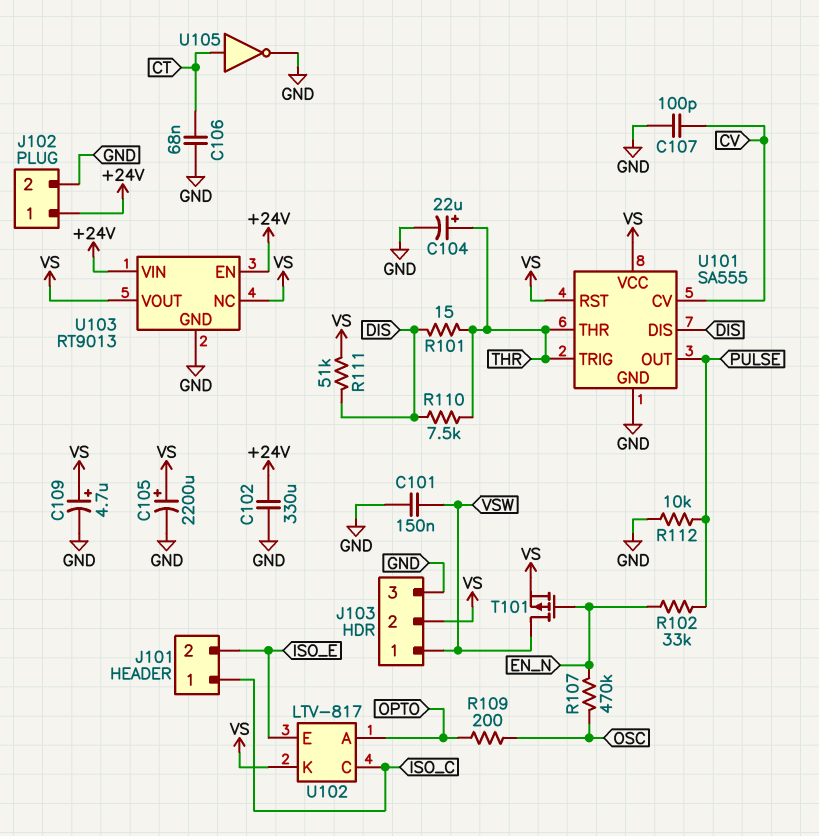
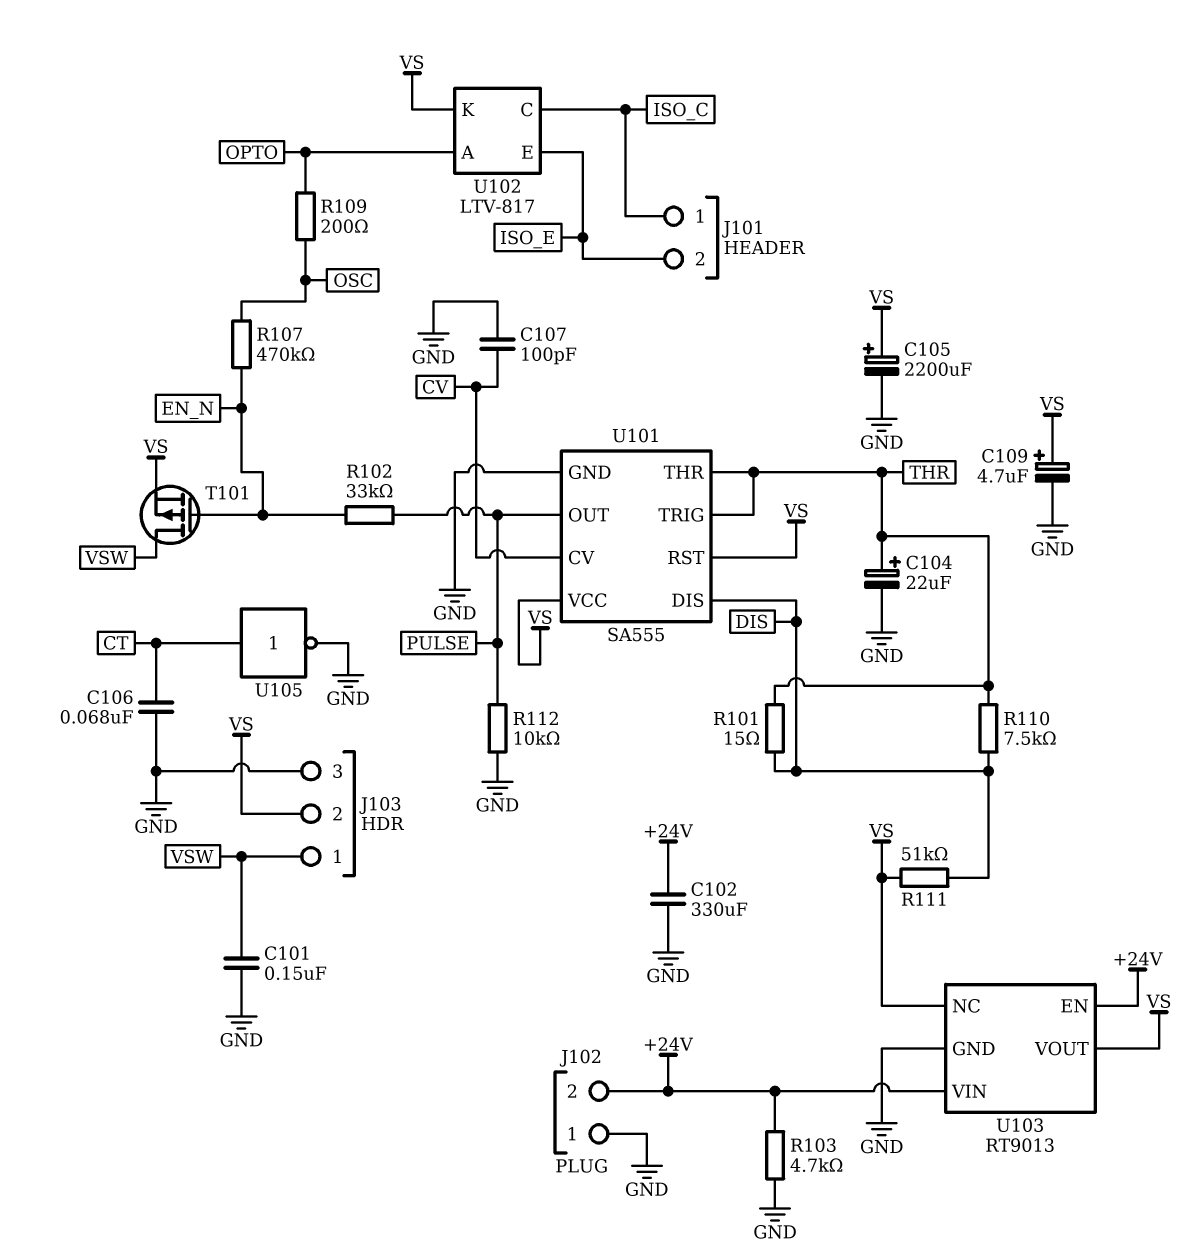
J102 pin 1: +24V -> GND
J102 pin 2: GND -> +24V
R103: none -> 4.7k (+24V, GND)

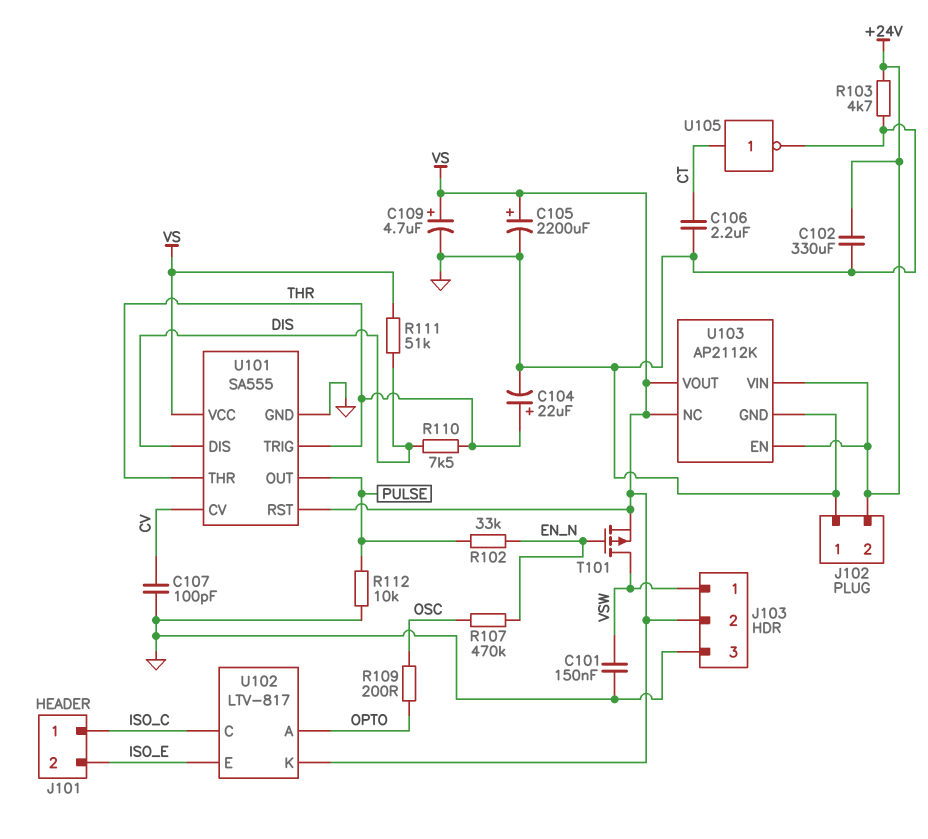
C106: 68nF (CT, GND) -> 2.2uF (CT, GND)
R101: 15 (DIS, THR) -> none
U103: RT9013 -> AP2112K

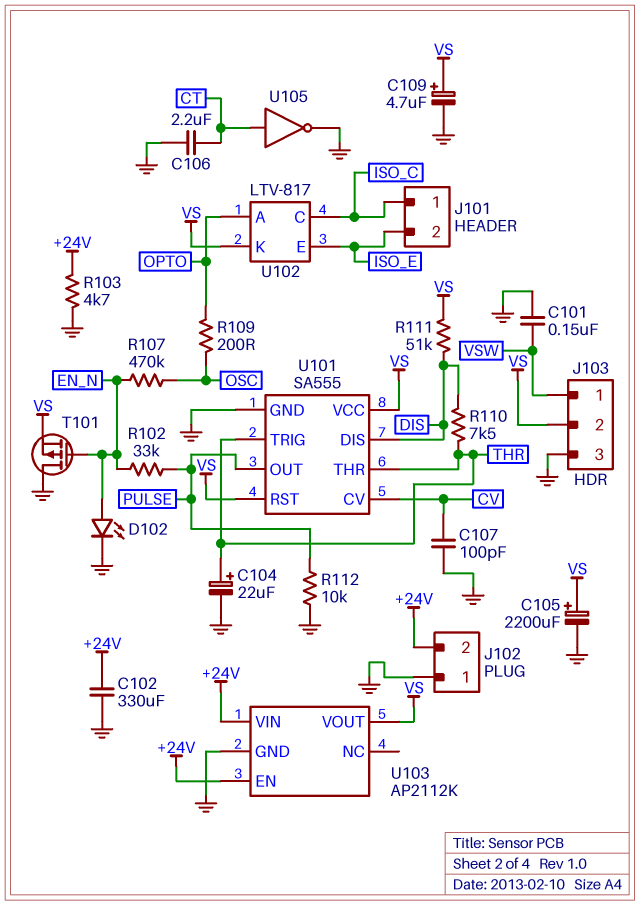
D102: none -> LED (A EN_N, K GND)
T101: PMOS (G EN_N, D VSW, S VS) -> PMOS (G EN_N, D GND, S VS)
U103 pin NC: VS -> none

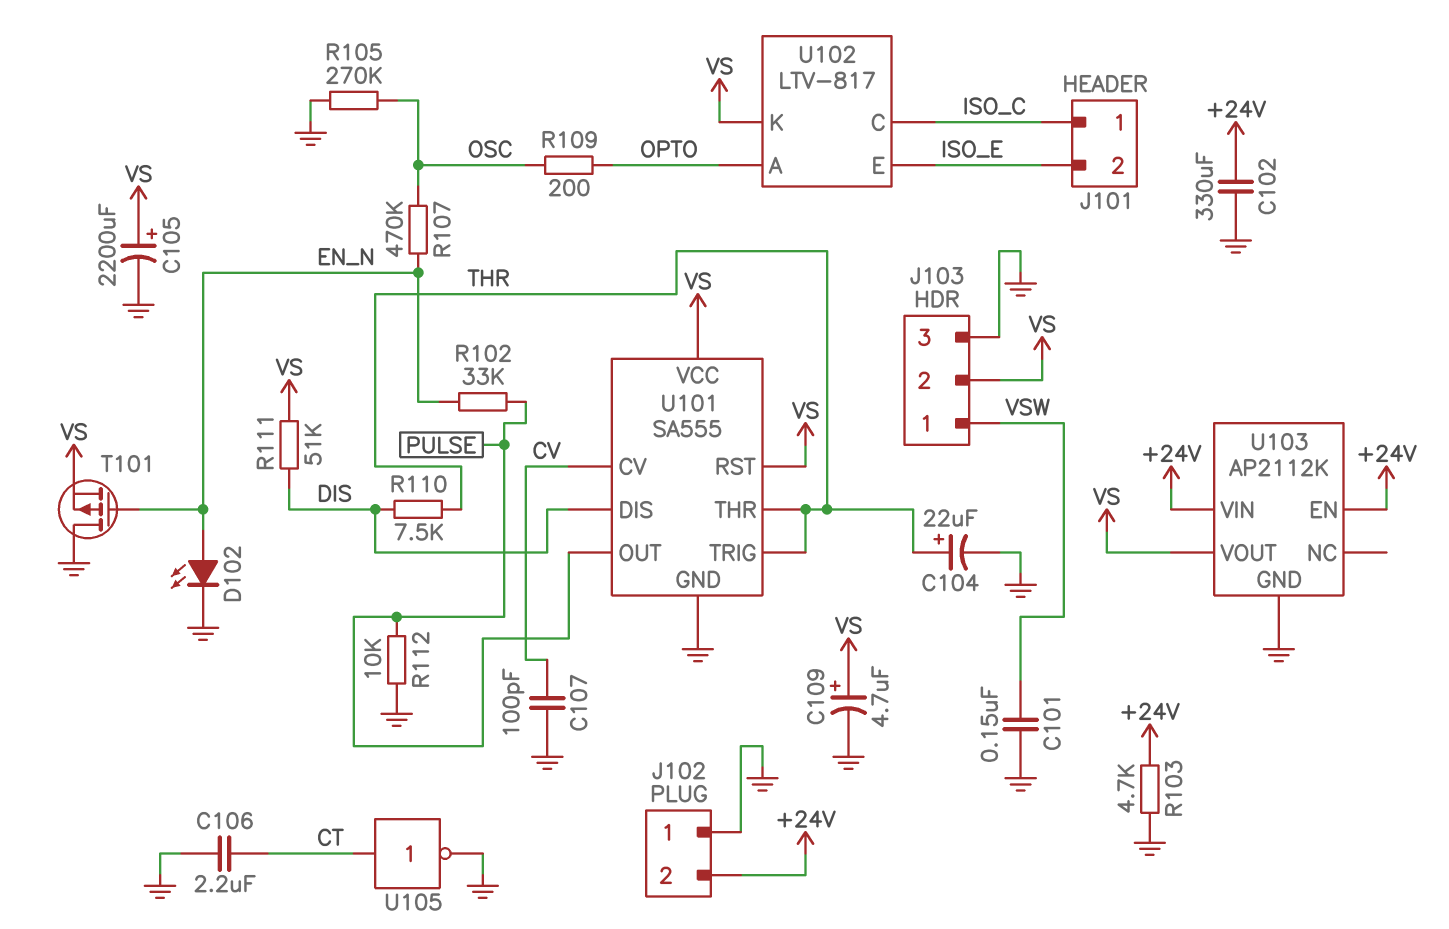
R105: none -> 270k (GND, OSC)

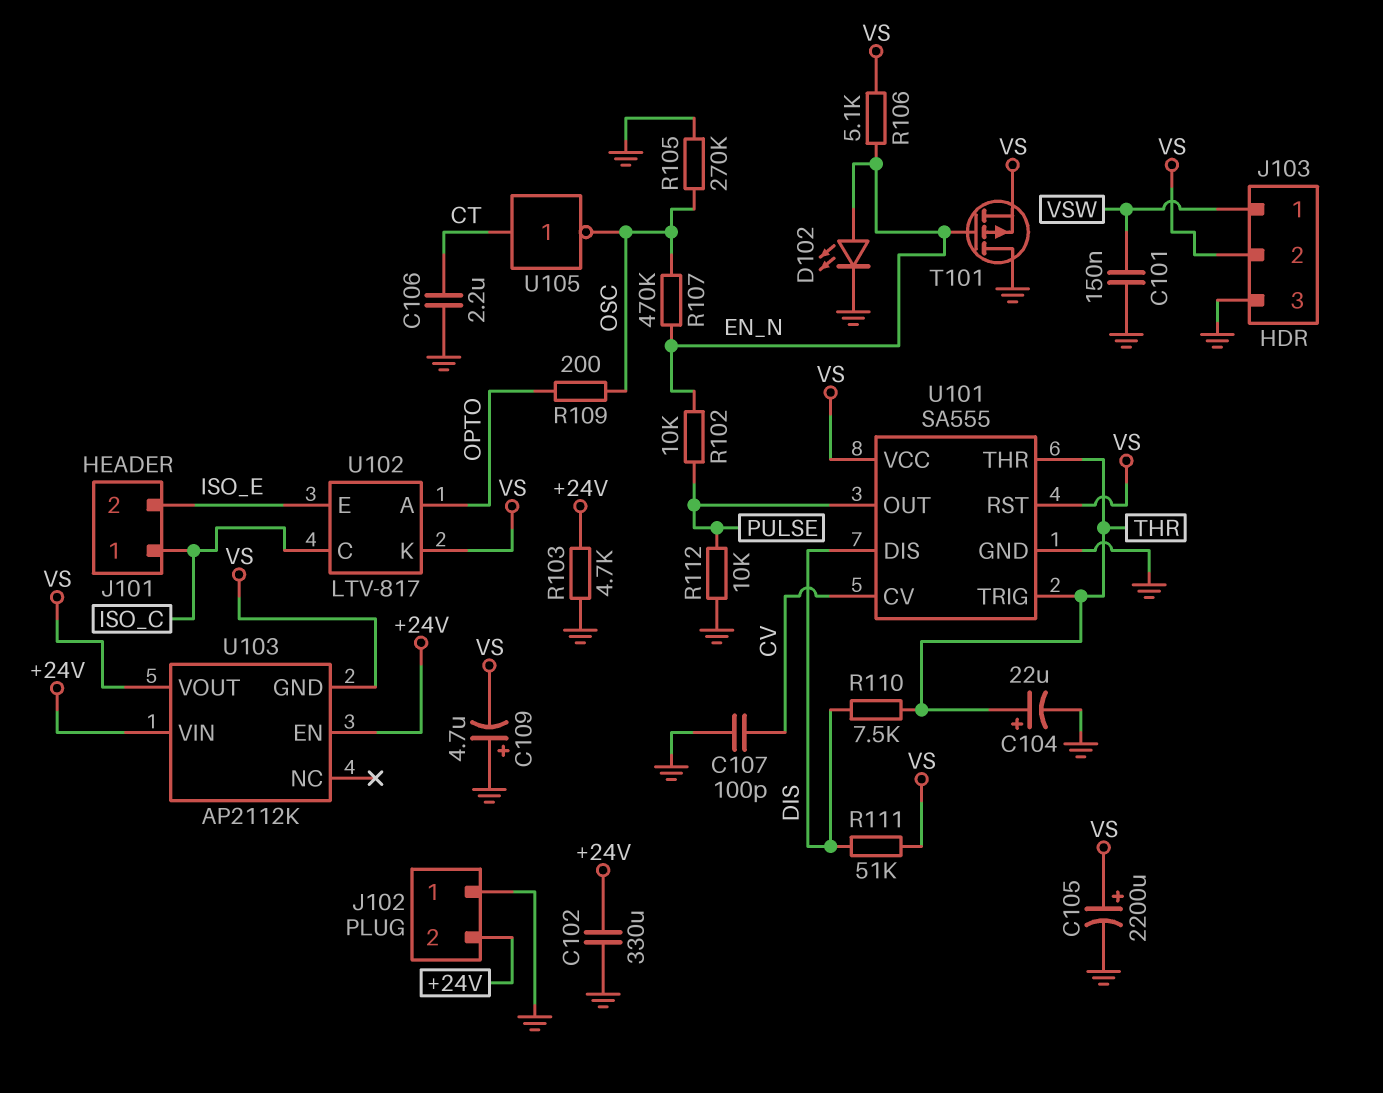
C109: 4.7uF (plus VS, minus GND) -> 4.7uF (plus GND, minus VS)
R102: 33k (EN_N, PULSE) -> 10k (EN_N, PULSE)
R106: none -> 5.1k (EN_N, VS)
U103 pin GND: GND -> VS
U105: NOT (in CT, out GND) -> NOT (in CT, out OSC)

